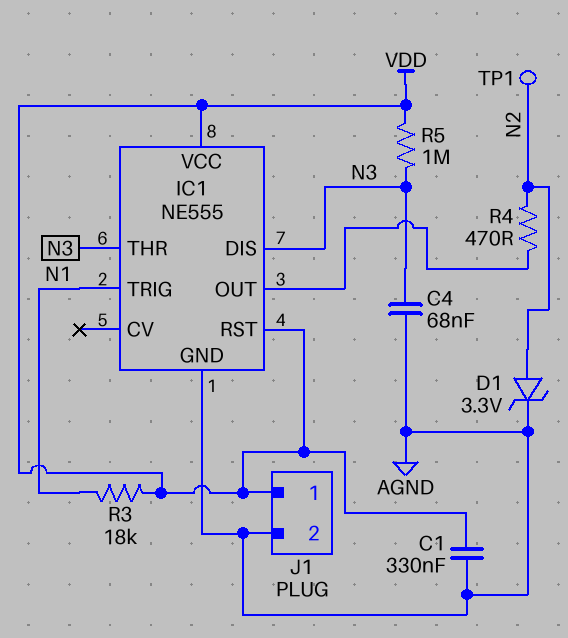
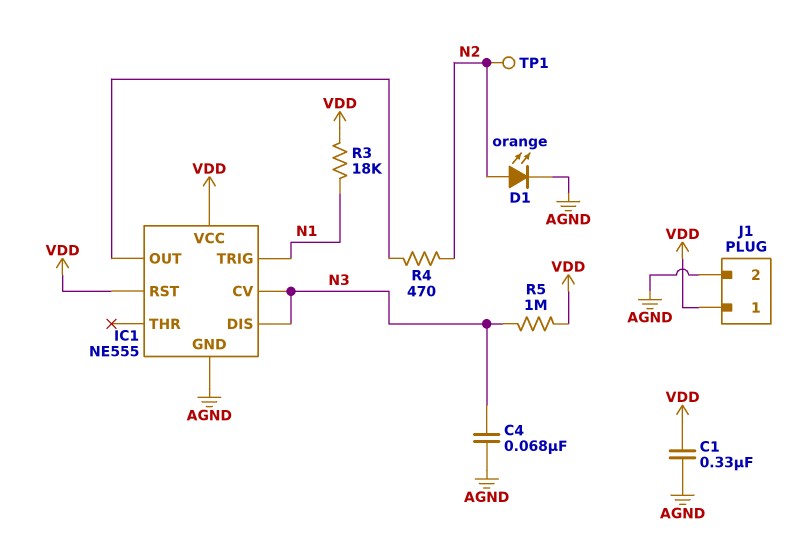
D1: zener 3.3V (A N2, K AGND) -> LED orange (A N2, K AGND)
IC1 pin CV: none -> N3
IC1 pin THR: N3 -> none

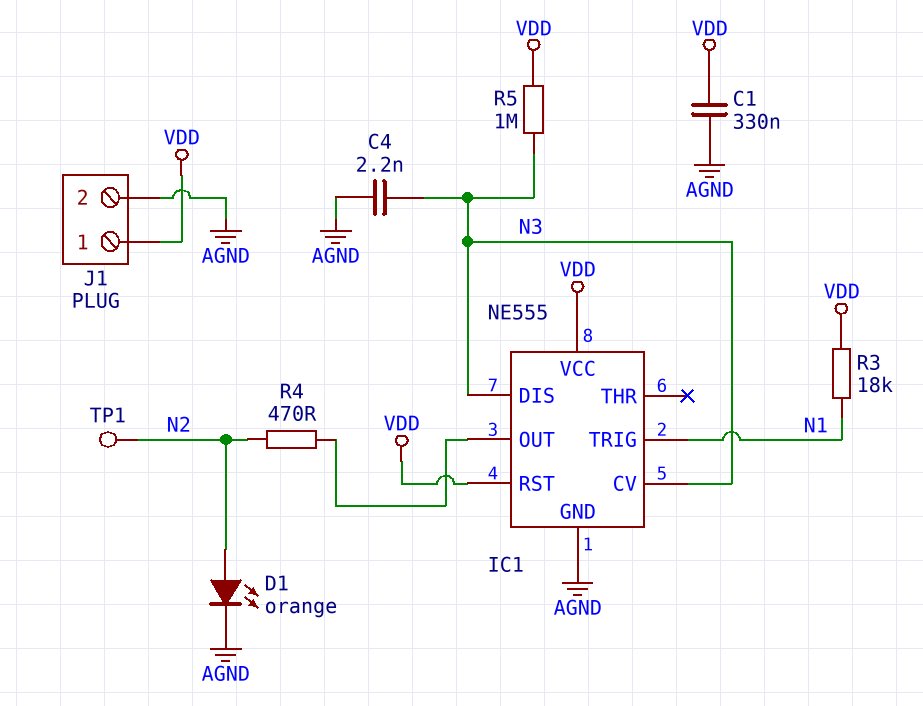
C4: 68nF (AGND, N3) -> 2.2nF (AGND, N3)

